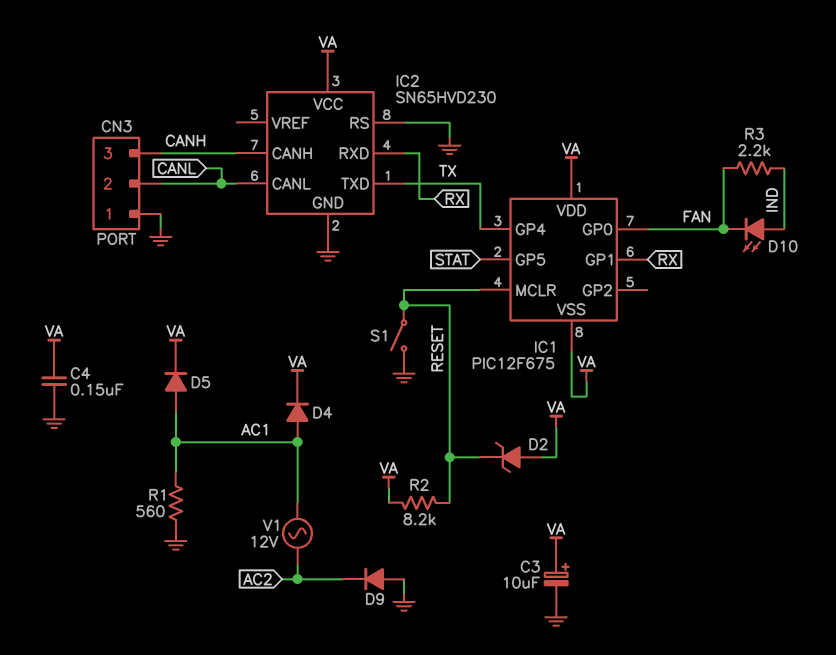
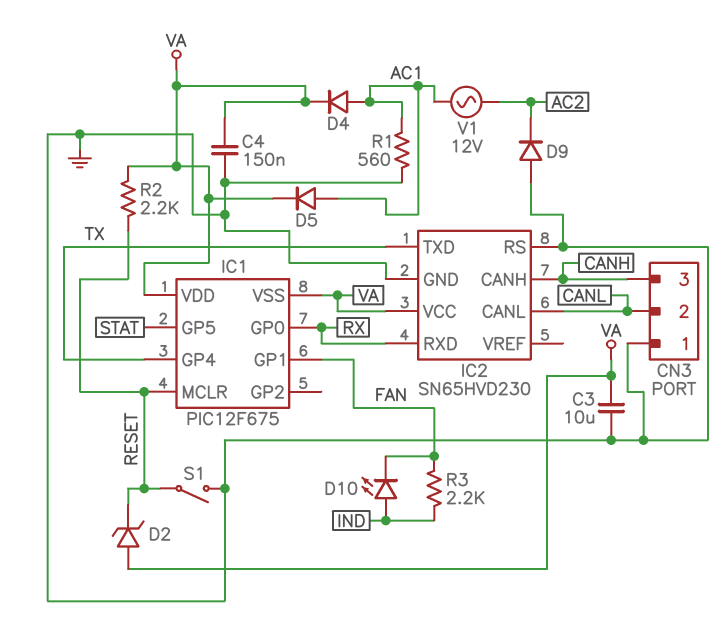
C3: 10uF (plus VA, minus GND) -> 10uF (GND, VA)
IC1 pin GP0: FAN -> RX
IC1 pin GP1: RX -> FAN
R2: 8.2k (RESET, VA) -> 2.2k (RESET, VA)

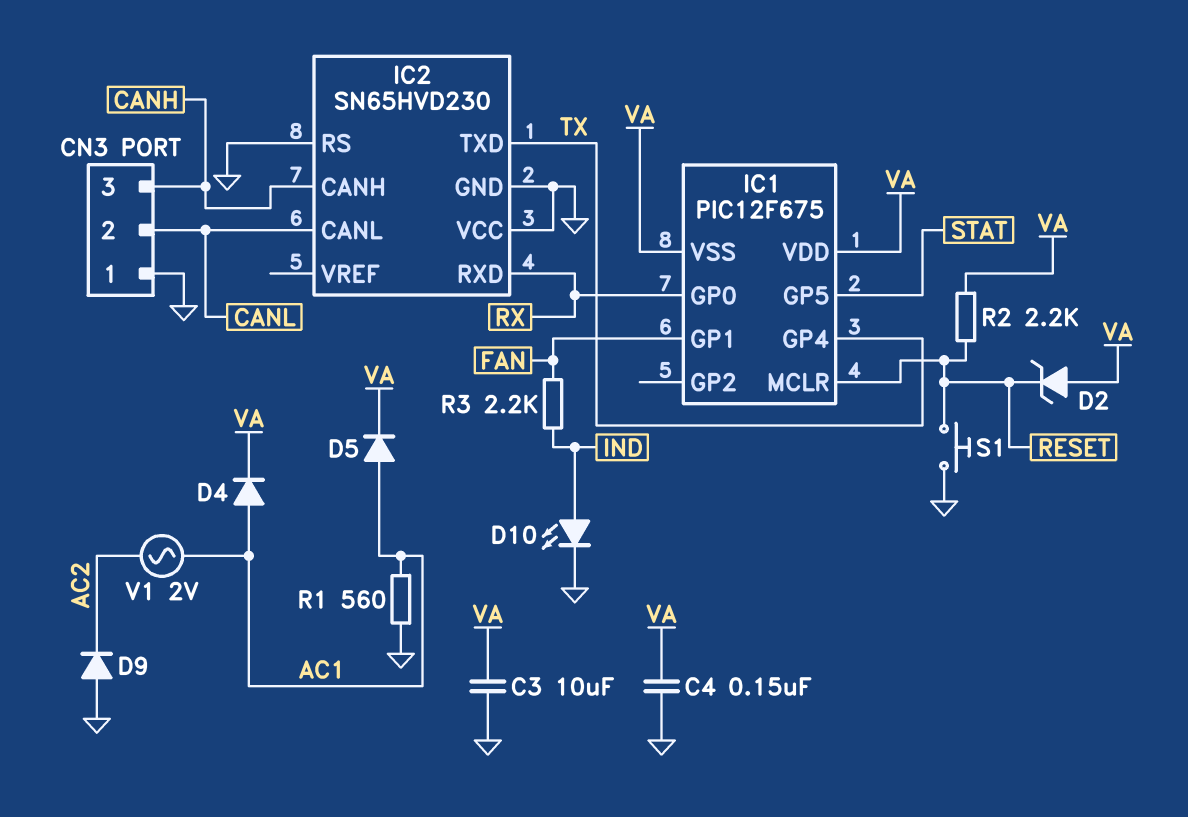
D10: LED (A IND, K FAN) -> LED (A IND, K GND)
IC2 pin VCC: VA -> GND
S1: switch (GND, RESET) -> button (GND, RESET)
V1: AC 12V (AC1, AC2) -> AC 2V (AC1, AC2)

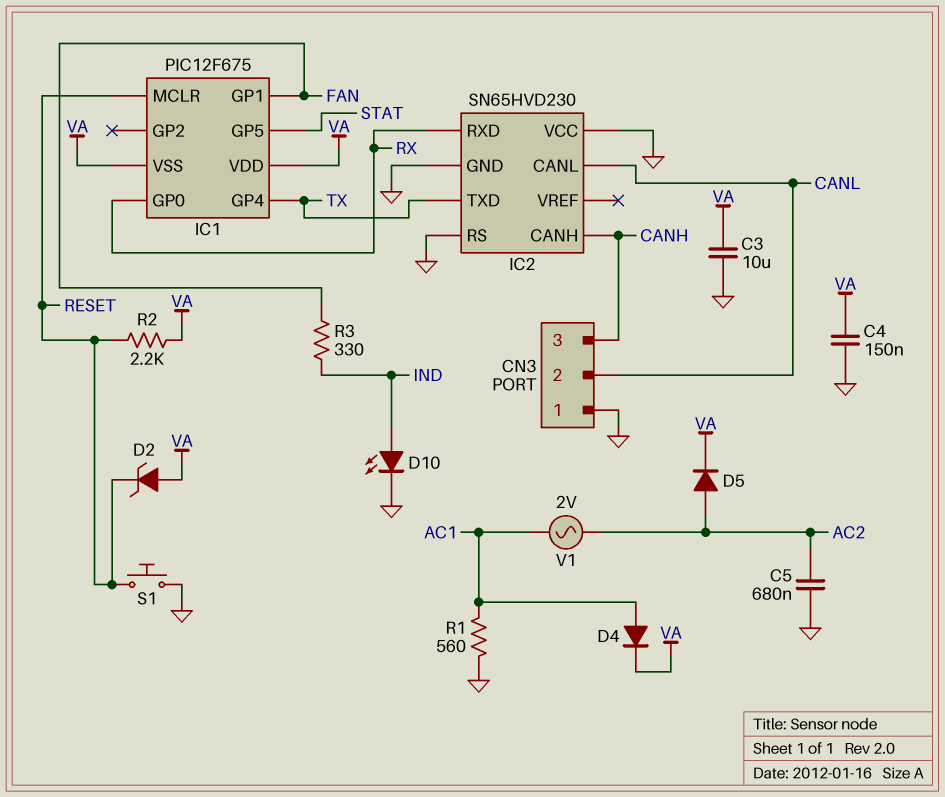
C5: none -> 680nF (AC2, GND)
D5: diode (A AC1, K VA) -> diode (A AC2, K VA)
D9: diode (A GND, K AC2) -> none
R3: 2.2k (FAN, IND) -> 330 (FAN, IND)

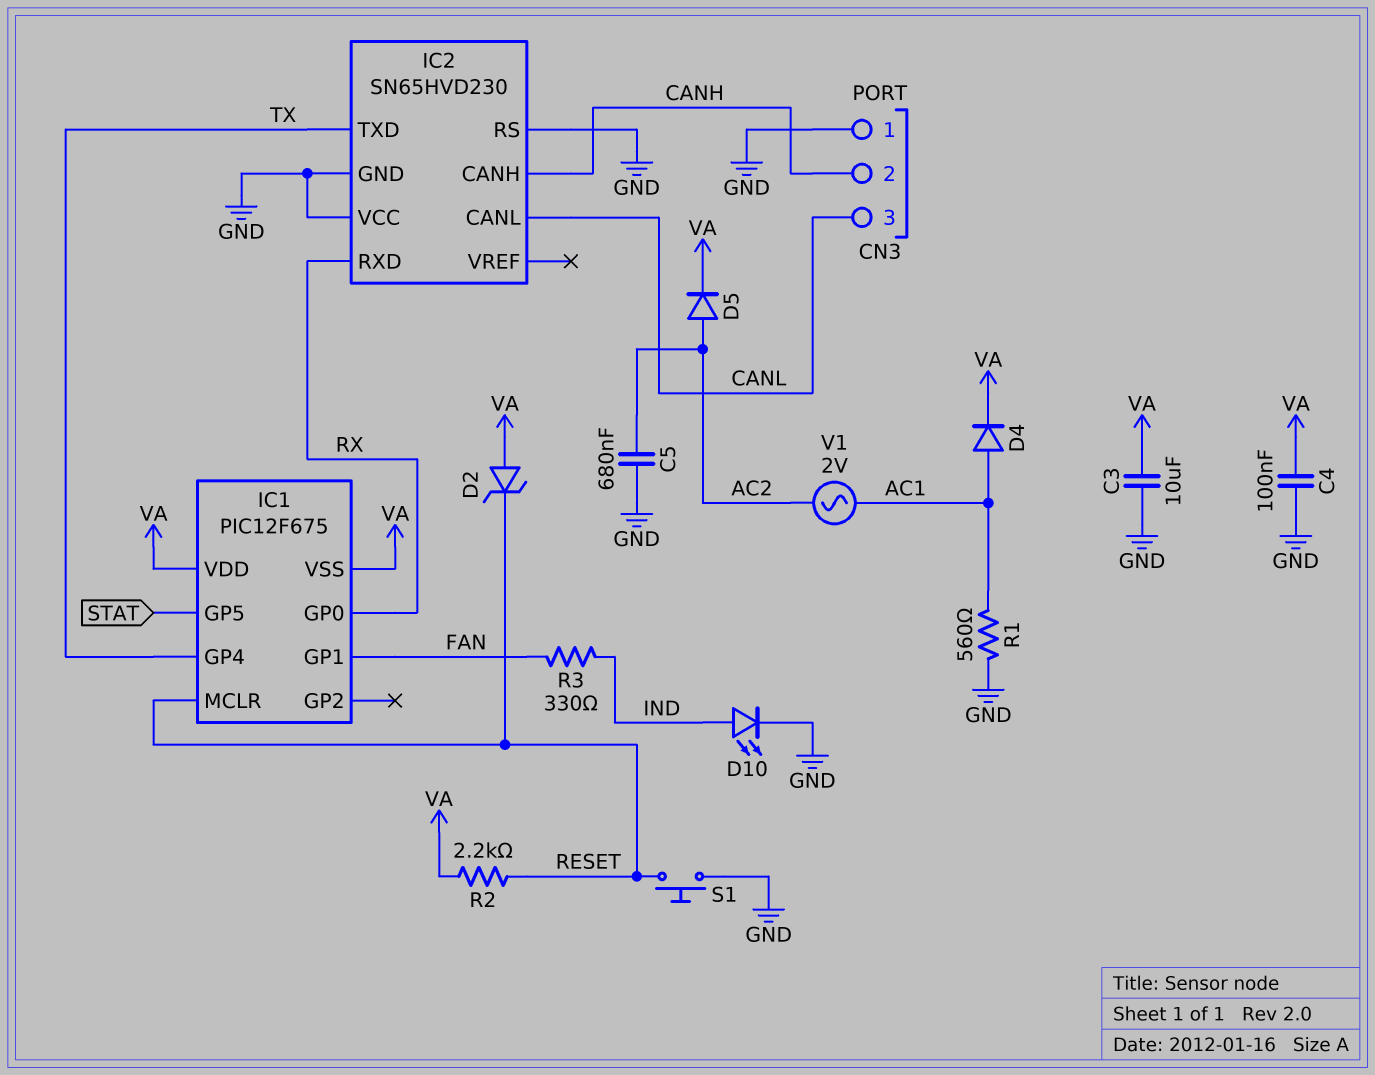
C4: 150nF (GND, VA) -> 100nF (GND, VA)
CN3 pin 2: CANL -> CANH
CN3 pin 3: CANH -> CANL

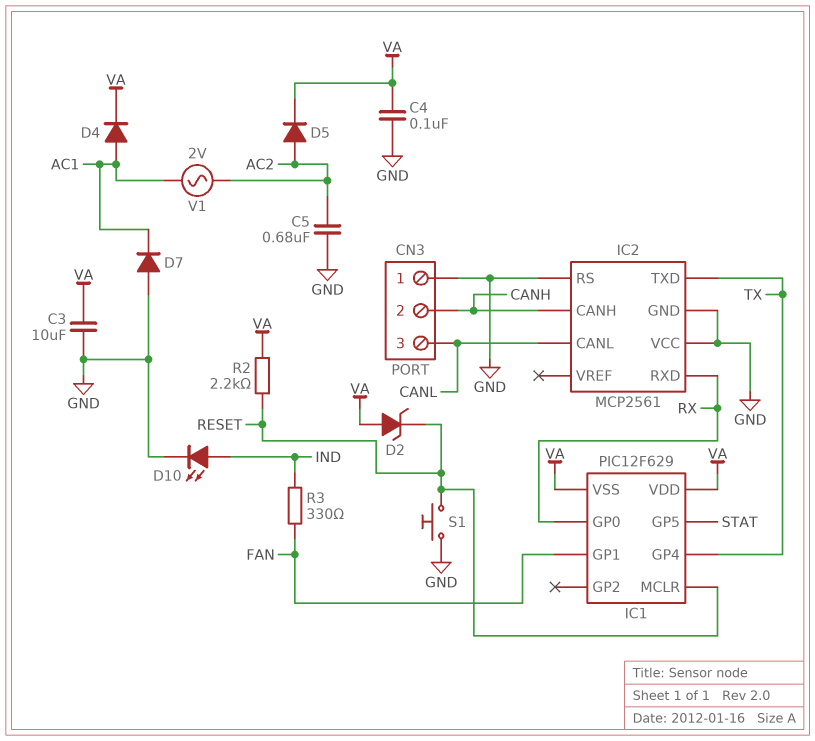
D7: none -> diode (A GND, K AC1)
IC1: PIC12F675 -> PIC12F629
IC2: SN65HVD230 -> MCP2561
R1: 560 (AC1, GND) -> none

